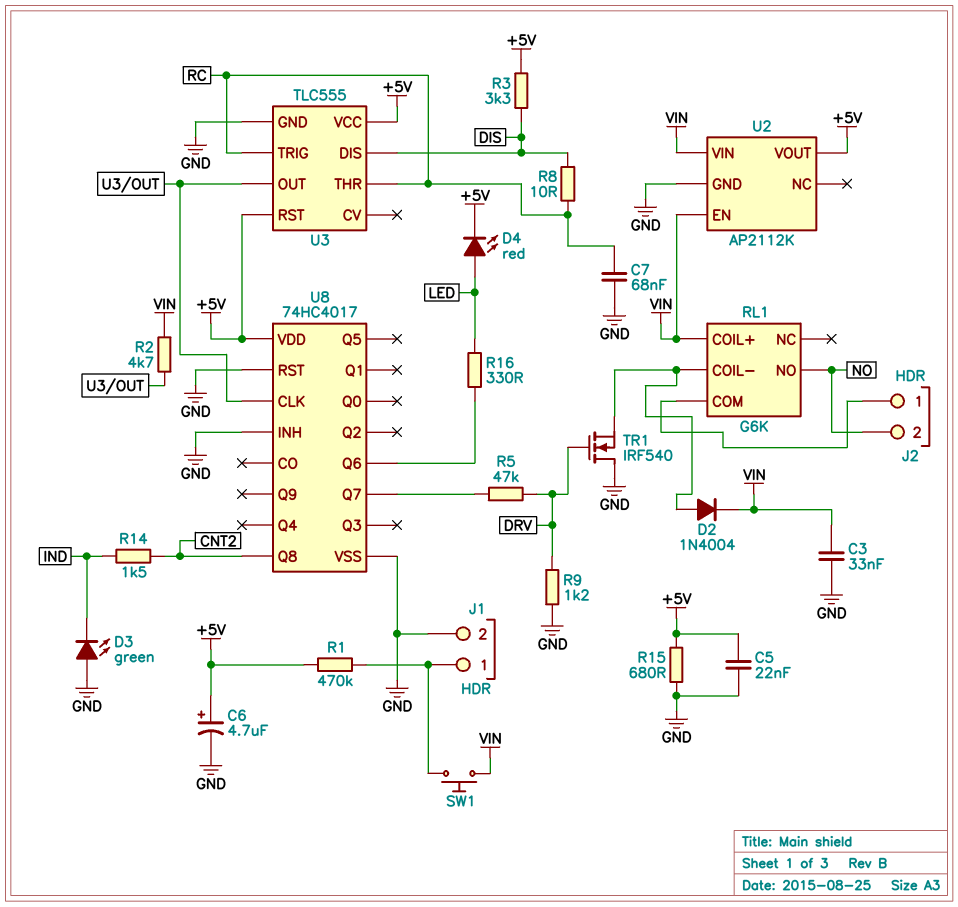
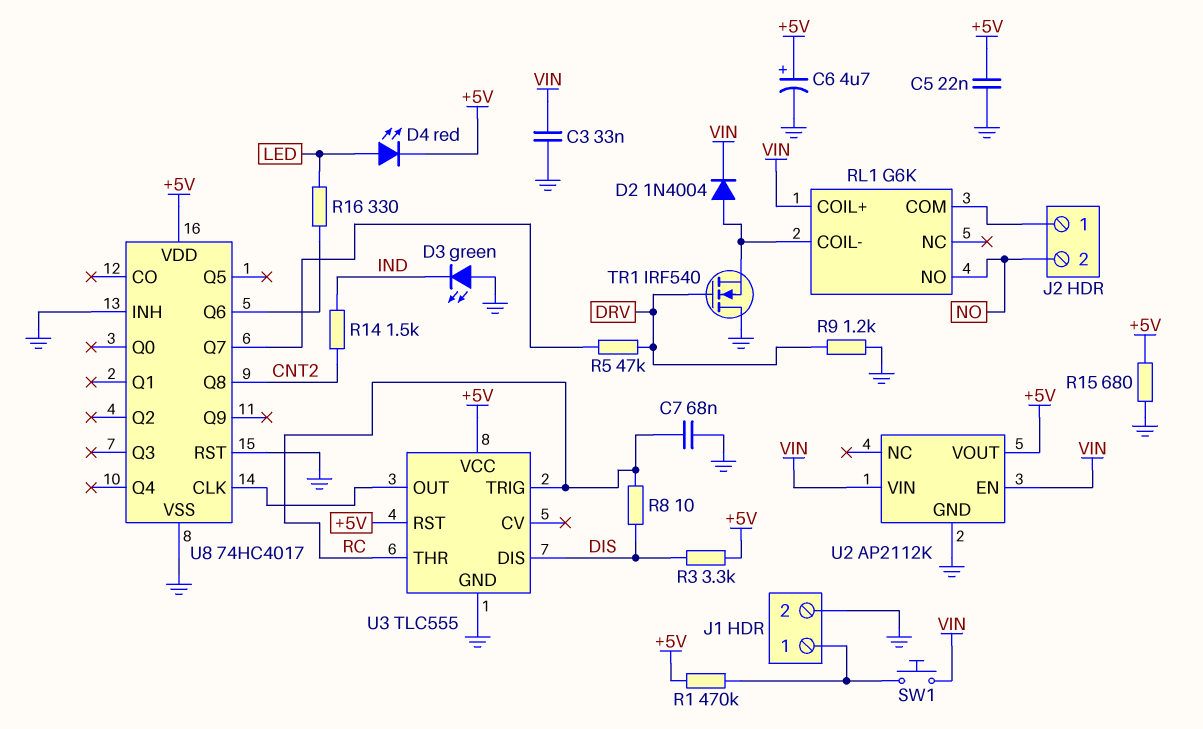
R2: 4.7k (U3/OUT, VIN) -> none

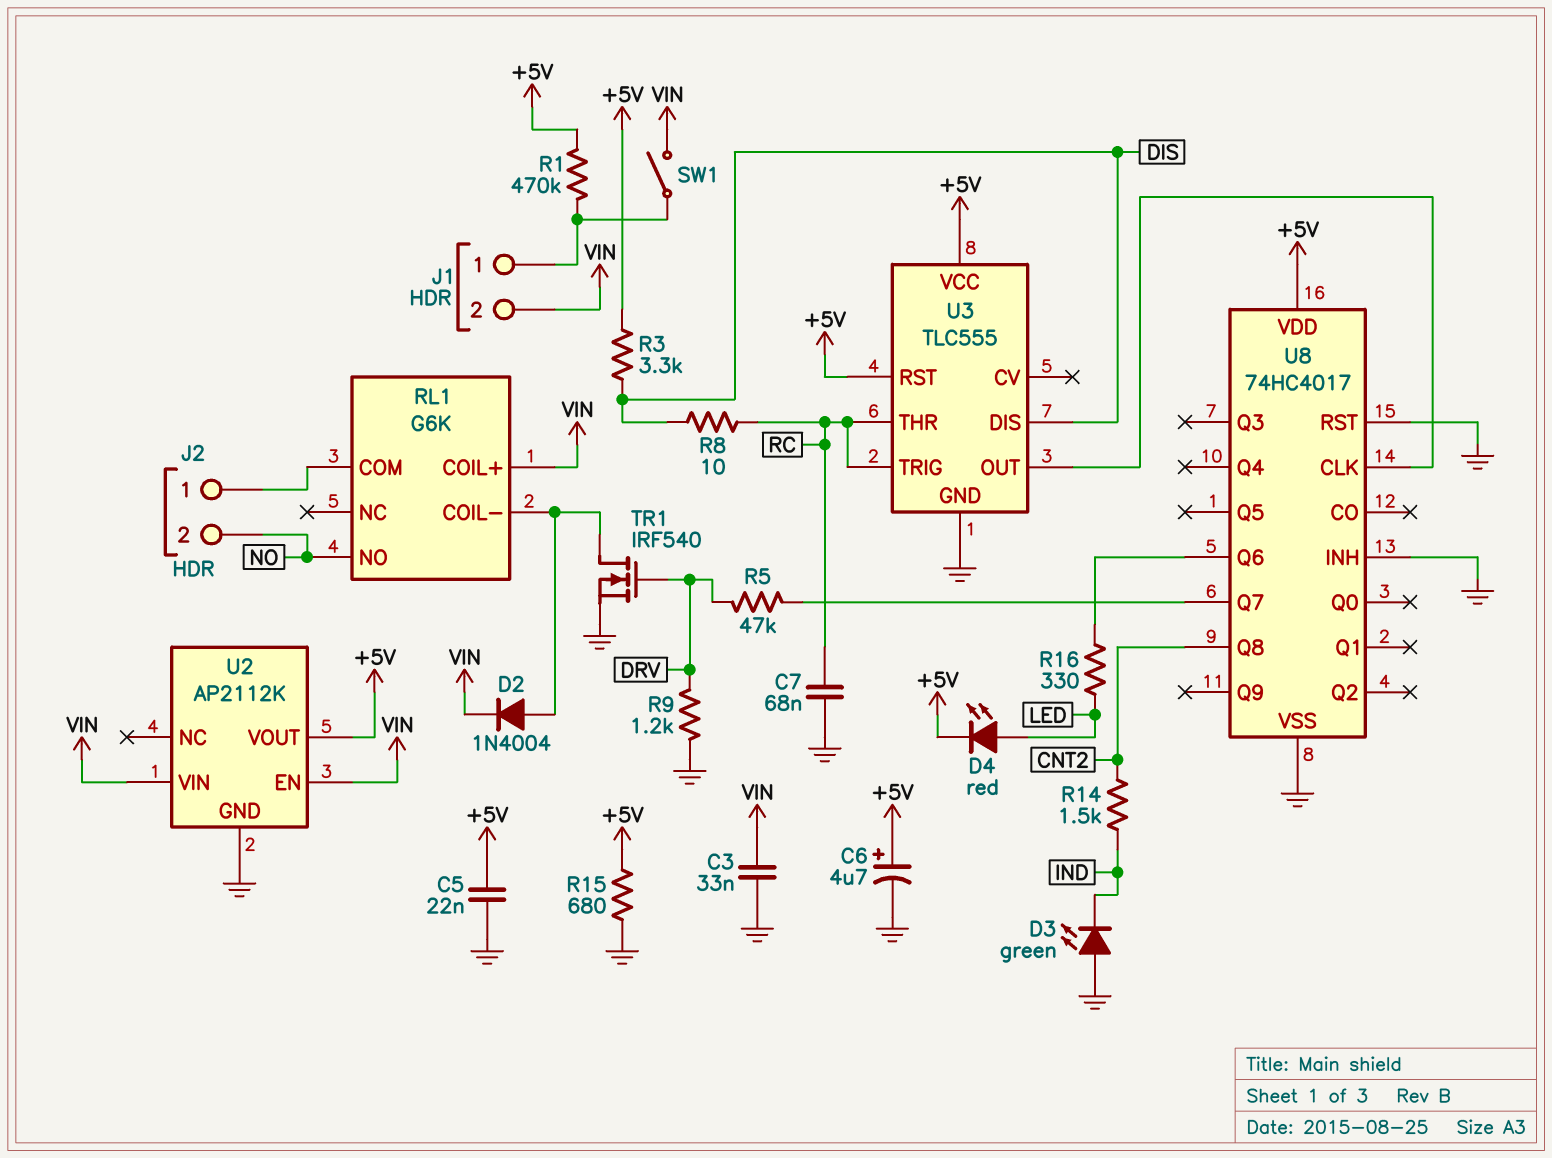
J1 pin 2: GND -> VIN
SW1: button (J1/1, VIN) -> switch (J1/1, VIN)
TR1: NMOS IRF540 (G DRV, D GND, S RL1/COIL-) -> NMOS IRF540 (G DRV, D RL1/COIL-, S GND)

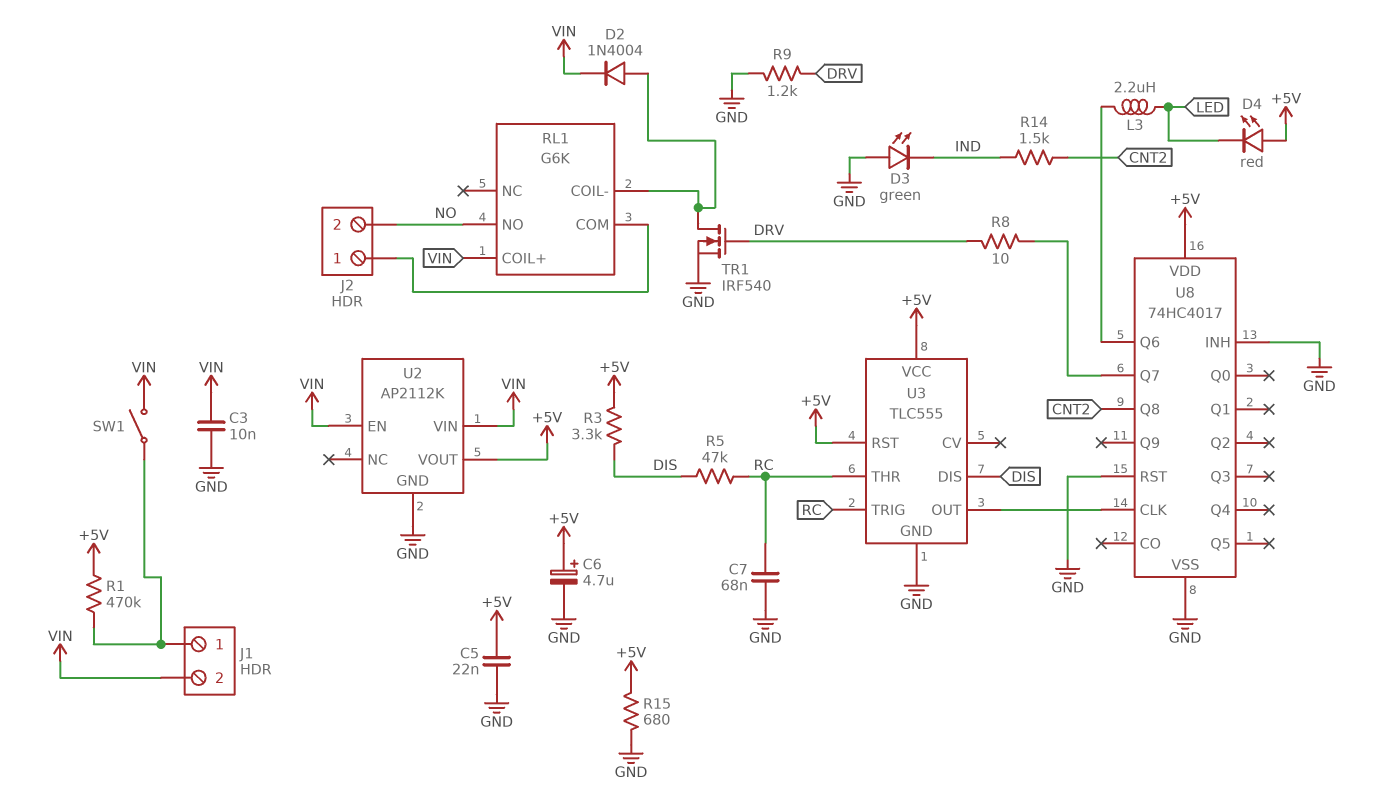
C3: 33nF (GND, VIN) -> 10nF (GND, VIN)
D4: LED red (A LED, K +5V) -> LED red (A +5V, K LED)
L3: none -> 2.2uH (LED, U8/Q6)
R5: 47k (DRV, U8/Q7) -> 47k (DIS, RC)
R8: 10 (DIS, RC) -> 10 (DRV, U8/Q7)
R16: 330 (LED, U8/Q6) -> none

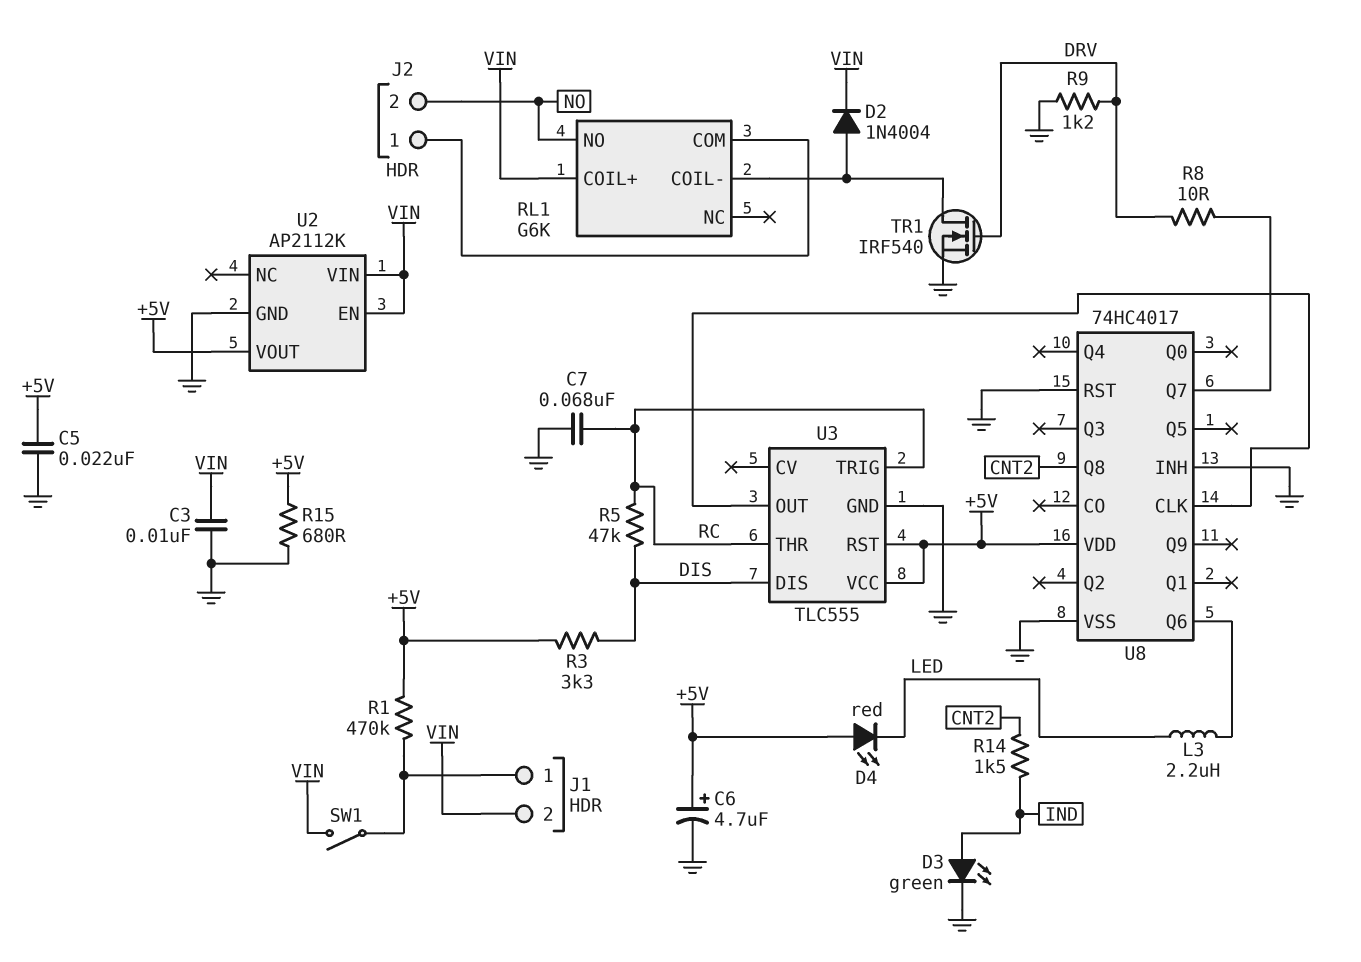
D3: LED green (A GND, K IND) -> LED green (A IND, K GND)

